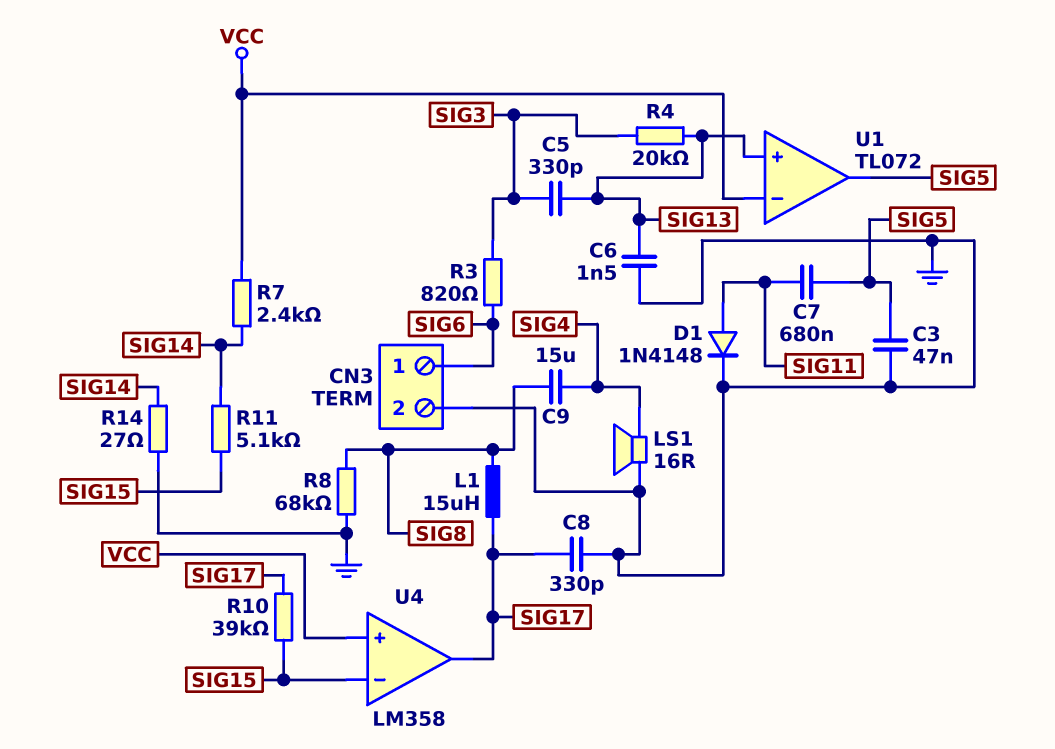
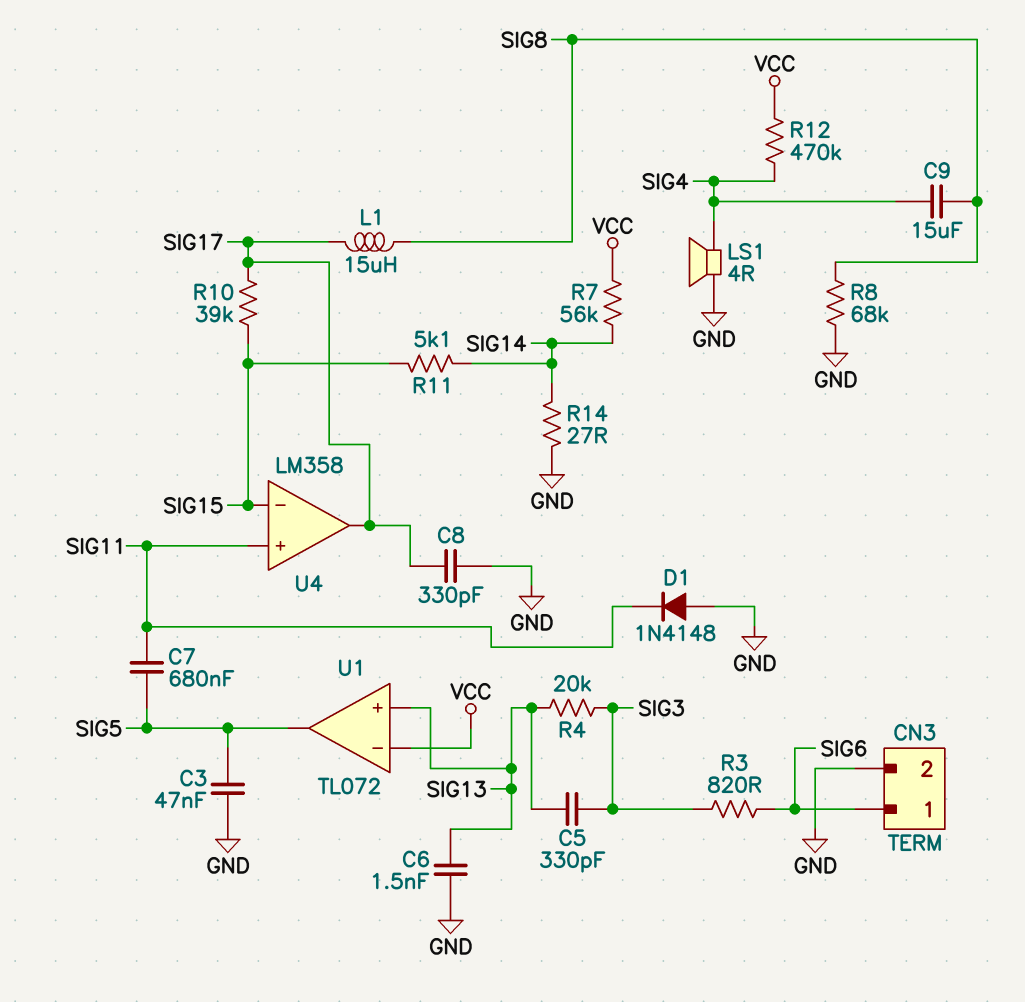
D1: diode 1N4148 (A SIG11, K GND) -> diode 1N4148 (A GND, K SIG11)
LS1: speaker 16R (GND, SIG4) -> speaker 4R (GND, SIG4)
R7: 2.4k (SIG14, VCC) -> 56k (SIG14, VCC)
R12: none -> 470k (SIG4, VCC)
U4 pin in+: VCC -> SIG11

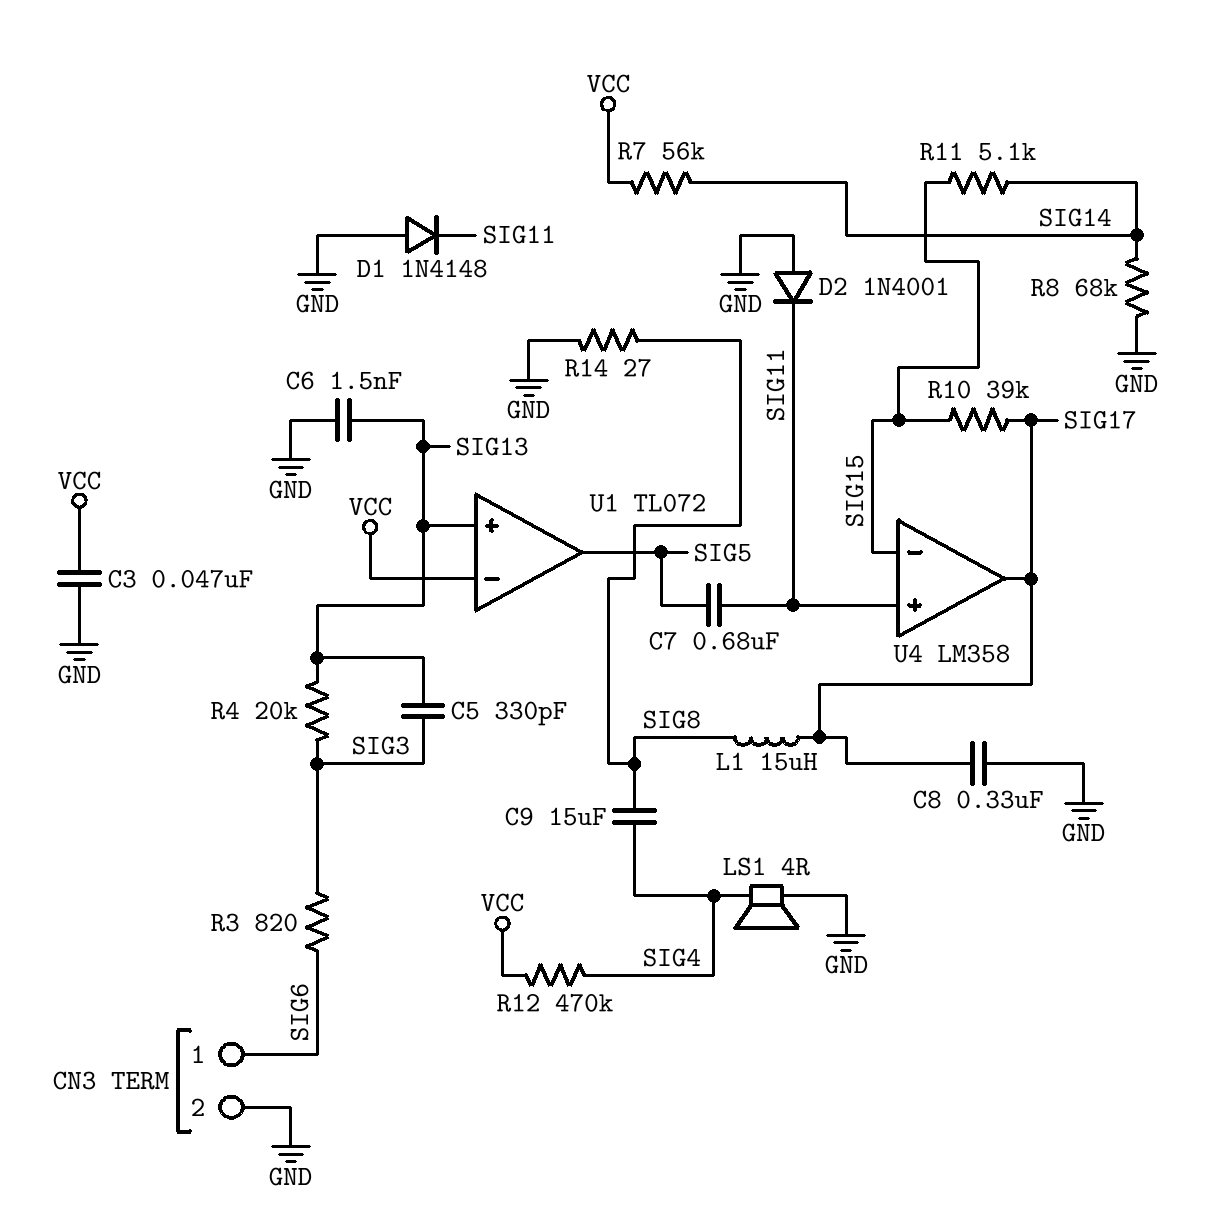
C3: 47nF (GND, SIG5) -> 47nF (GND, VCC)
C8: 330pF (GND, SIG17) -> 330nF (GND, SIG17)
D2: none -> diode 1N4001 (A GND, K SIG11)
R8: 68k (GND, SIG8) -> 68k (GND, SIG14)
R14: 27 (GND, SIG14) -> 27 (GND, SIG8)

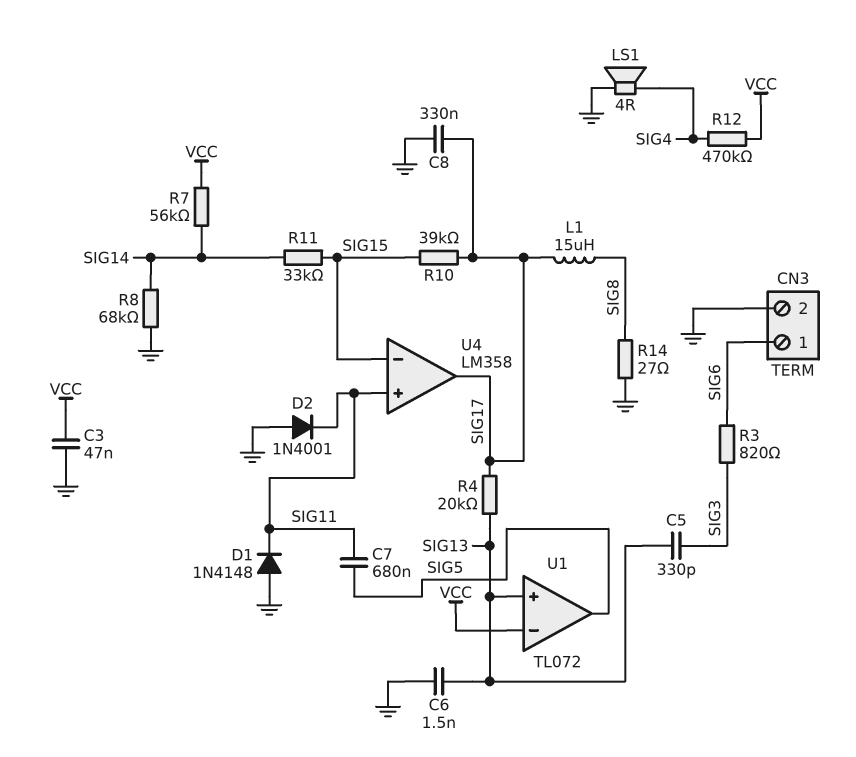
C9: 15uF (SIG4, SIG8) -> none
R4: 20k (SIG3, SIG13) -> 20k (SIG13, SIG17)
R11: 5.1k (SIG14, SIG15) -> 33k (SIG14, SIG15)

